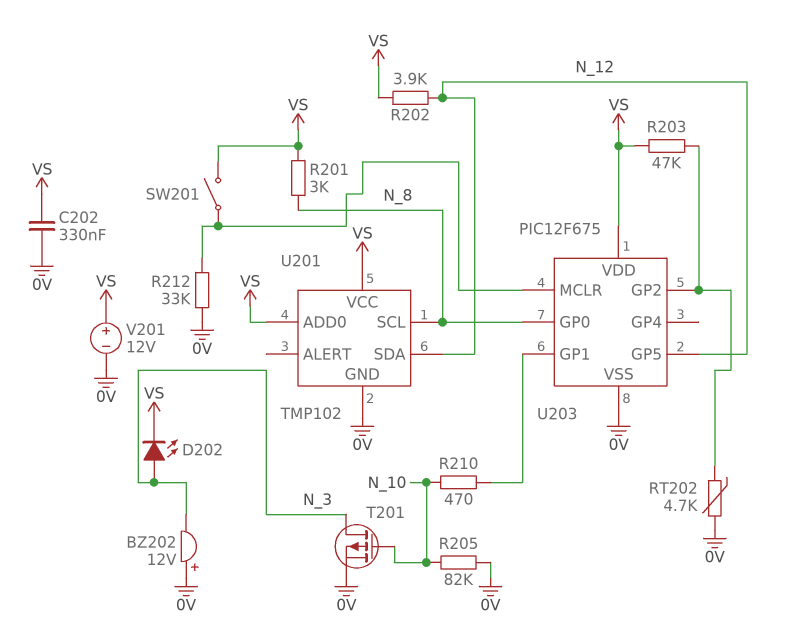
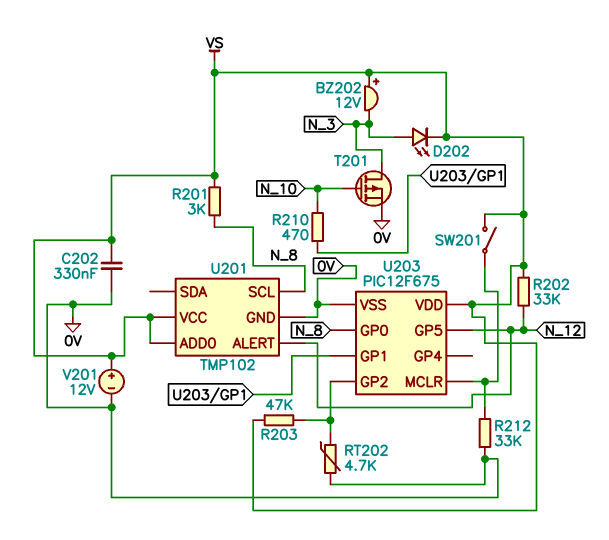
BZ202: buzzer 12V (plus 0V, minus N_3) -> buzzer 12V (plus VS, minus N_3)
R202: 3.9k (N_12, VS) -> 33k (N_12, VS)
R205: 82k (0V, N_10) -> none
U201 pin ALERT: none -> N_12
U201 pin SDA: N_12 -> none

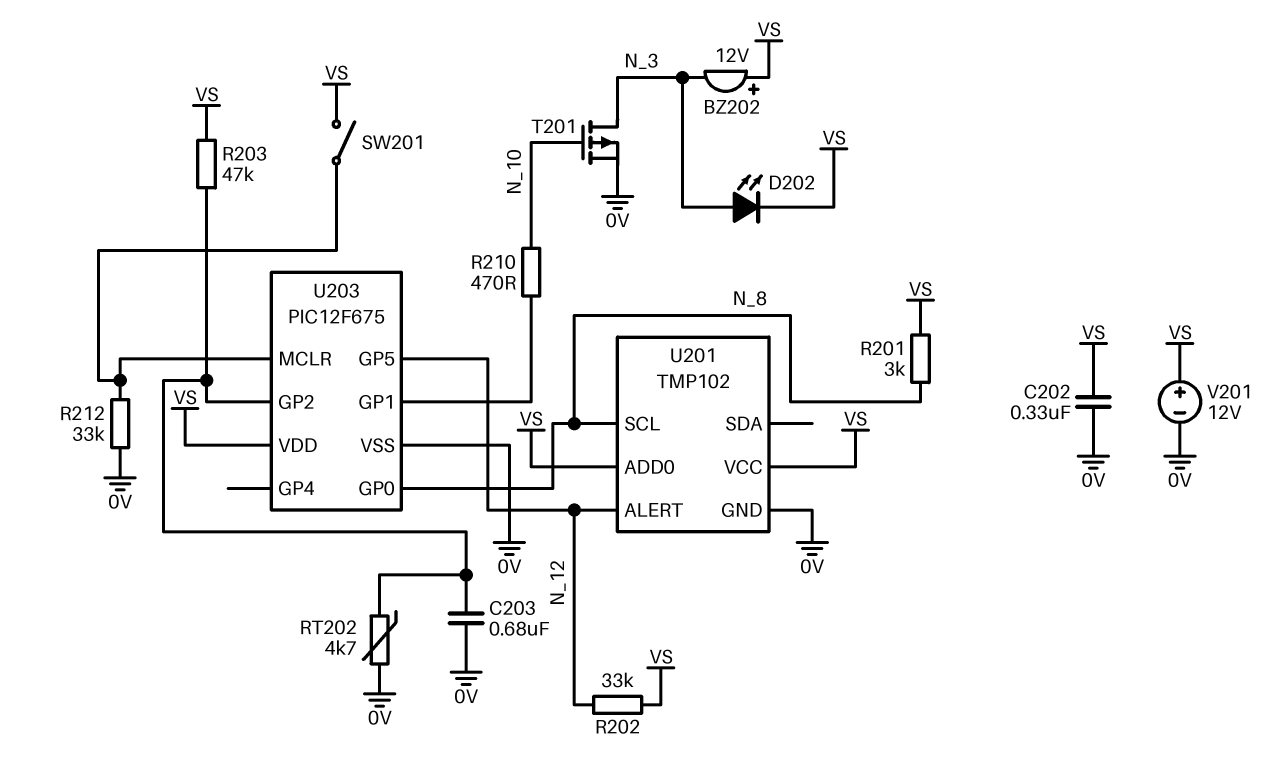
C203: none -> 680nF (0V, U203/GP2)

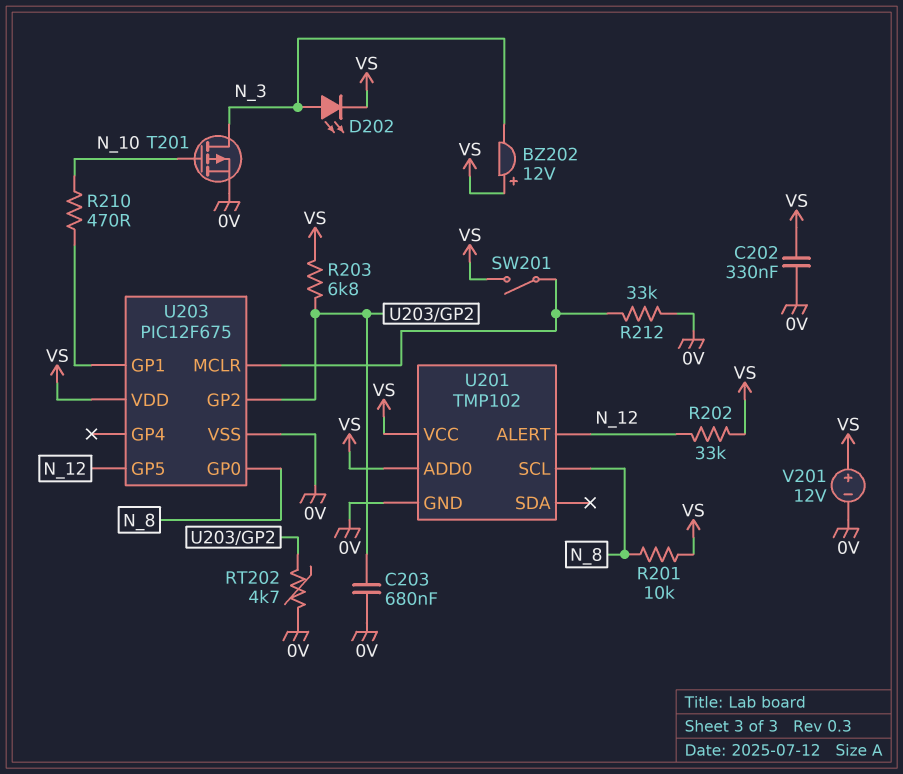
R201: 3k (N_8, VS) -> 10k (N_8, VS)
R203: 47k (U203/GP2, VS) -> 6.8k (U203/GP2, VS)

